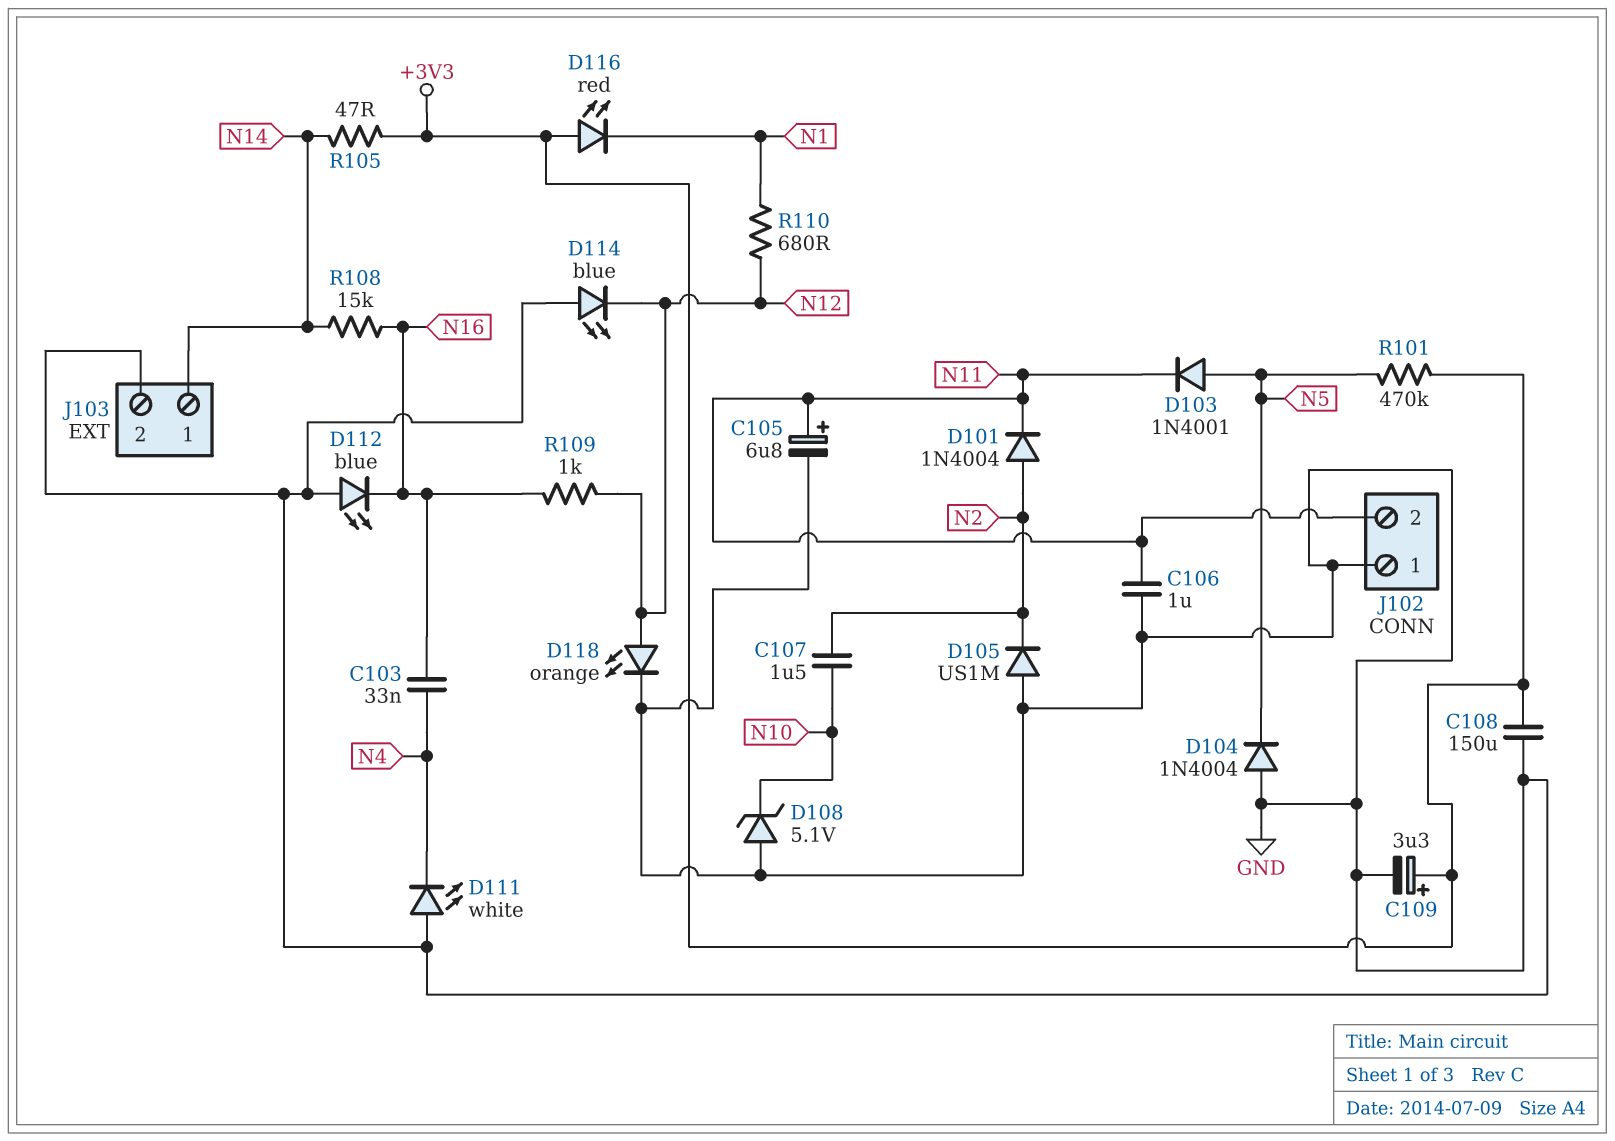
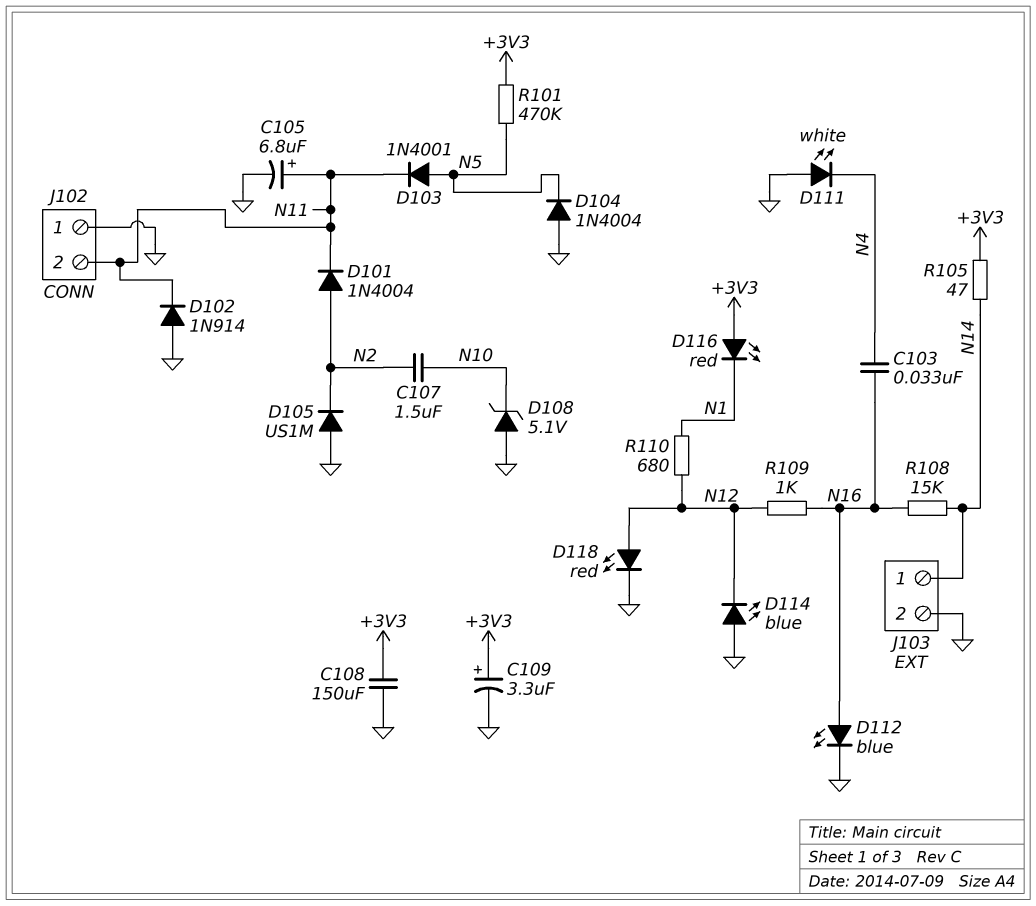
C106: 1uF (GND, N11) -> none
D102: none -> diode 1N914 (A GND, K N11)
D112: LED blue (A GND, K N16) -> LED blue (A N16, K GND)
D118: LED orange (A N12, K GND) -> LED red (A N12, K GND)

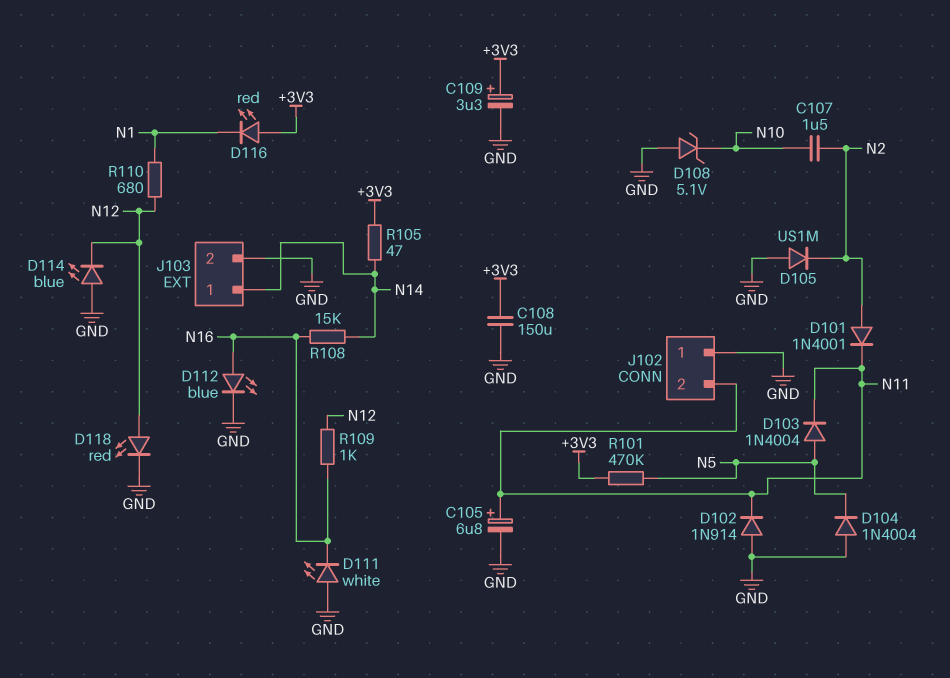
C103: 33nF (N4, N16) -> none
D101: diode 1N4004 (A N2, K N11) -> diode 1N4001 (A N2, K N11)
D103: diode 1N4001 (A N5, K N11) -> diode 1N4004 (A N5, K N11)
D111: LED white (A GND, K N4) -> LED white (A GND, K N16)

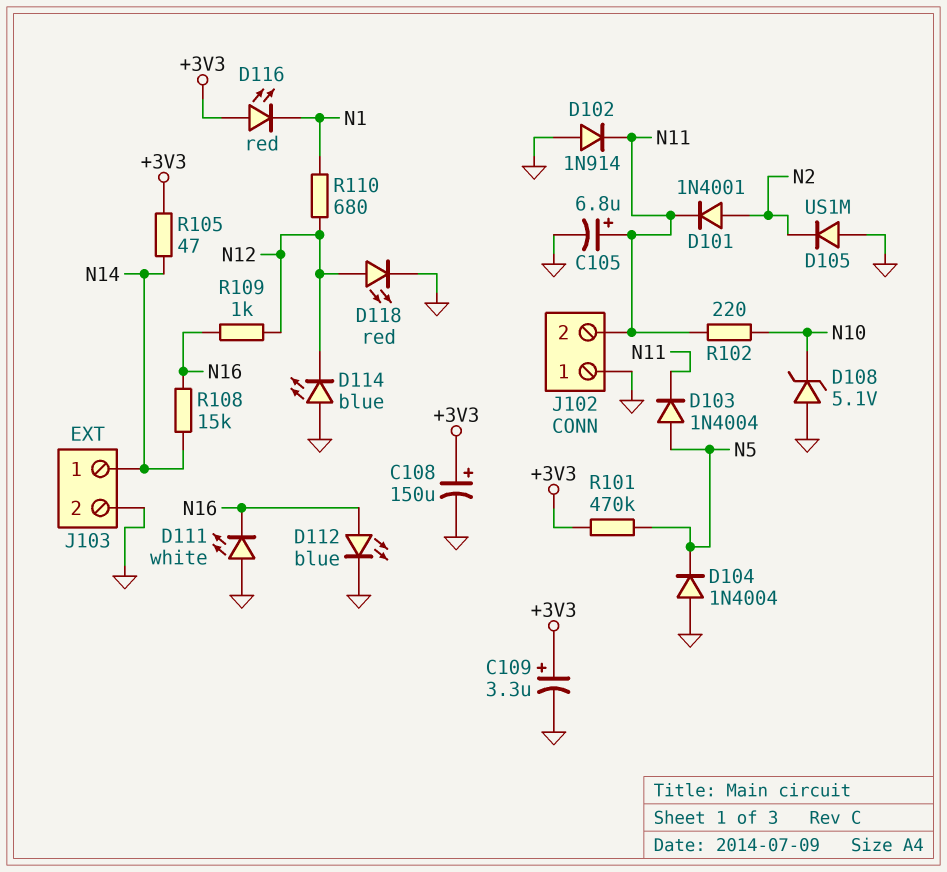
C107: 1.5uF (N2, N10) -> none
C108: 150uF (+3V3, GND) -> 150uF (plus +3V3, minus GND)
R102: none -> 220 (N10, N11)

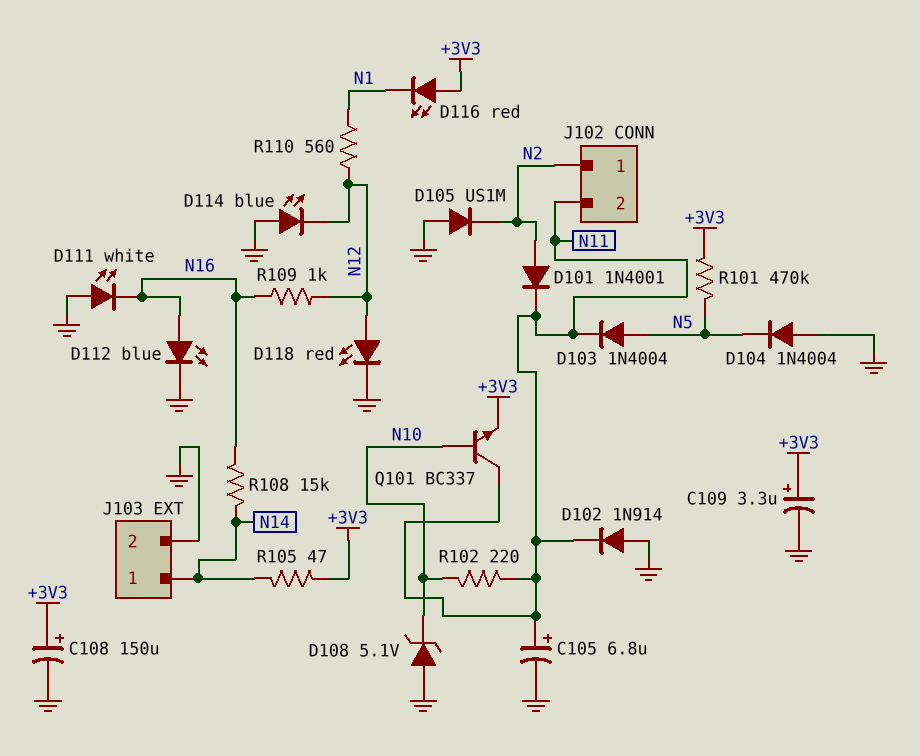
J102 pin 1: GND -> N2
Q101: none -> NPN BC337 (B N10, C N11, E +3V3)
R110: 680 (N1, N12) -> 560 (N1, N12)

